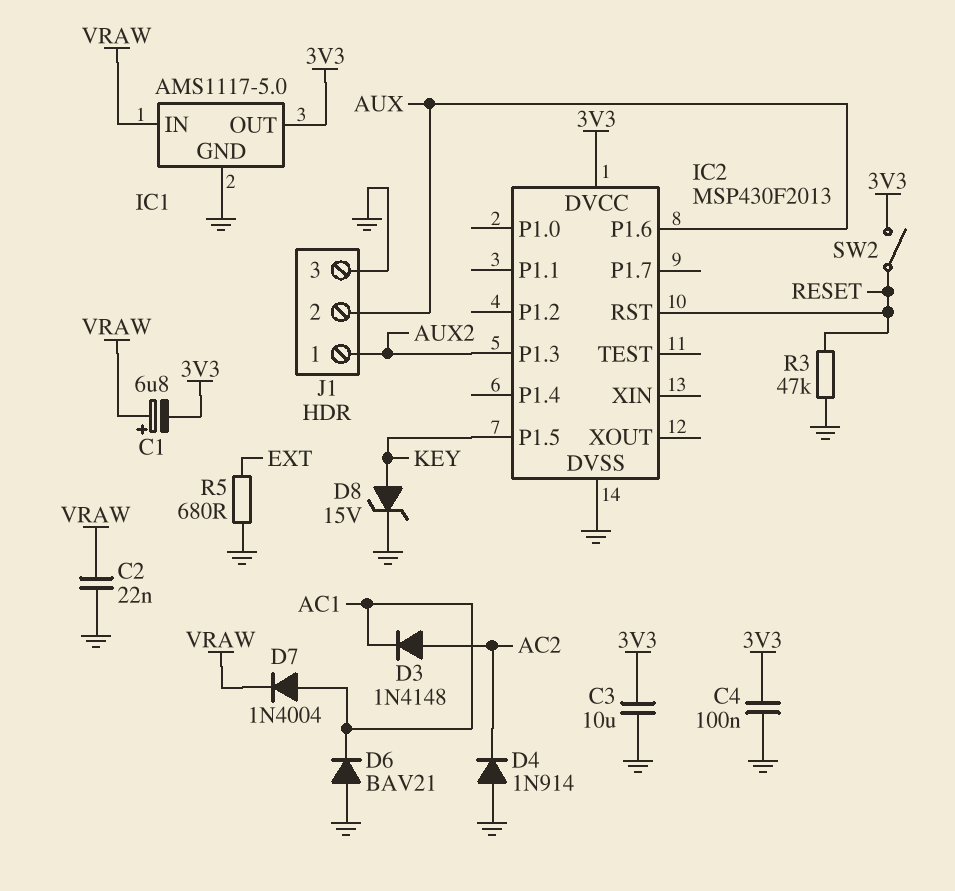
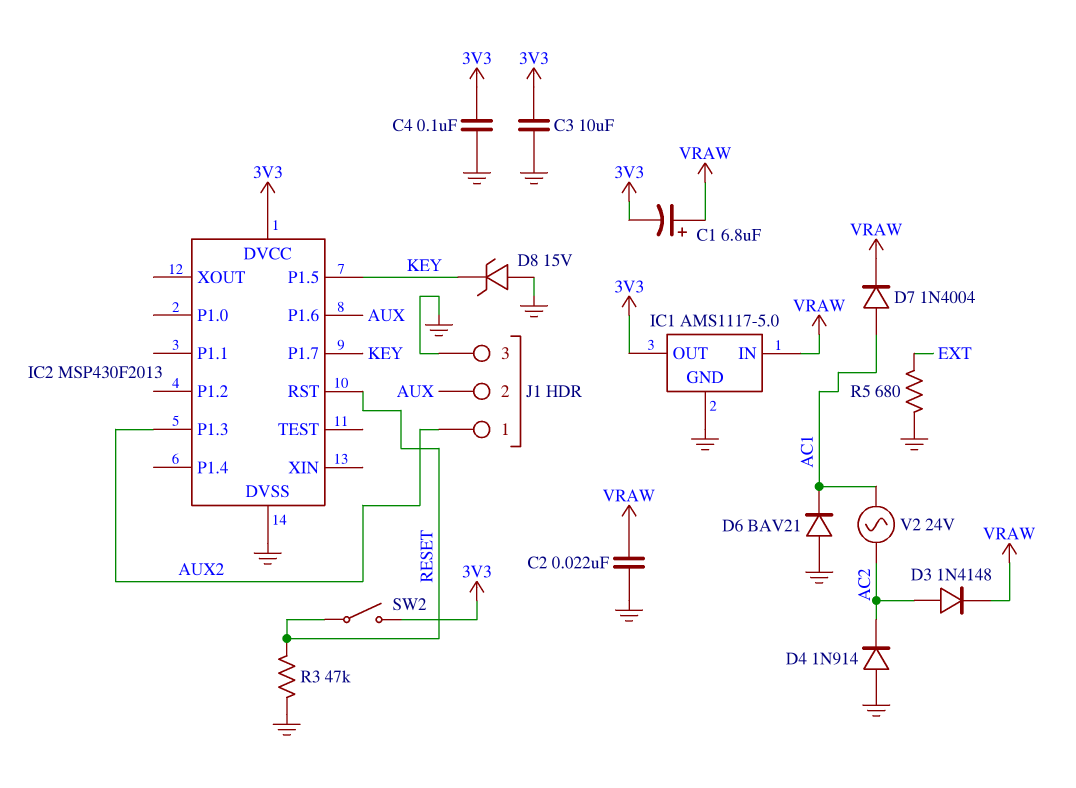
D3: diode 1N4148 (A AC2, K AC1) -> diode 1N4148 (A AC2, K VRAW)
D8: zener 15V (A KEY, K GND) -> zener 15V (A GND, K KEY)
IC2 pin P1.7: none -> KEY
V2: none -> AC 24V (AC1, AC2)

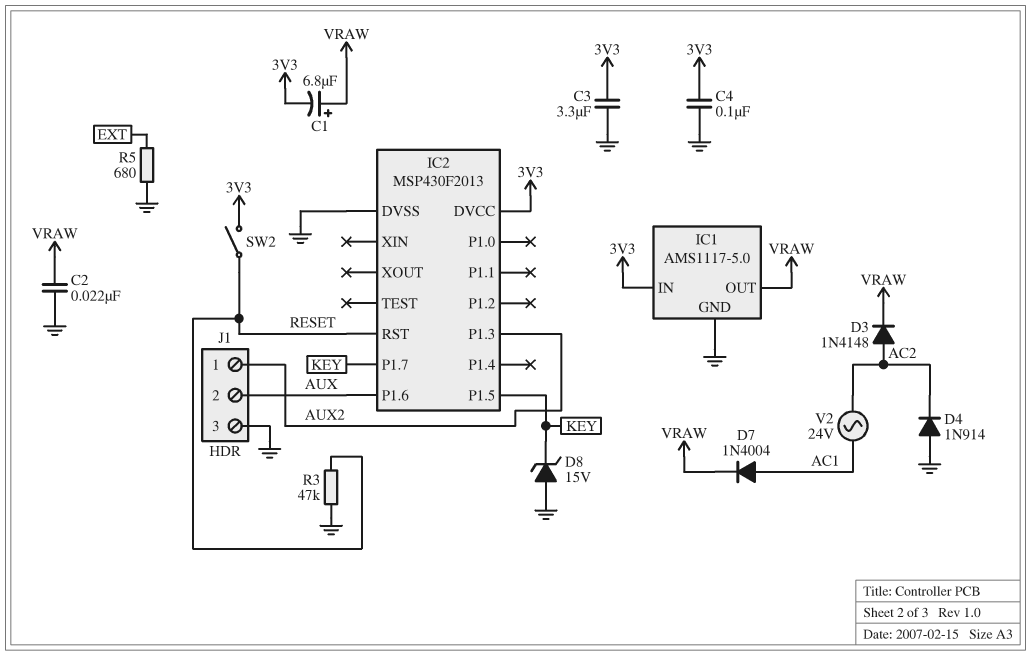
C3: 10uF (3V3, GND) -> 3.3uF (3V3, GND)
D6: diode BAV21 (A GND, K AC1) -> none
IC1 pin IN: VRAW -> 3V3
IC1 pin OUT: 3V3 -> VRAW

